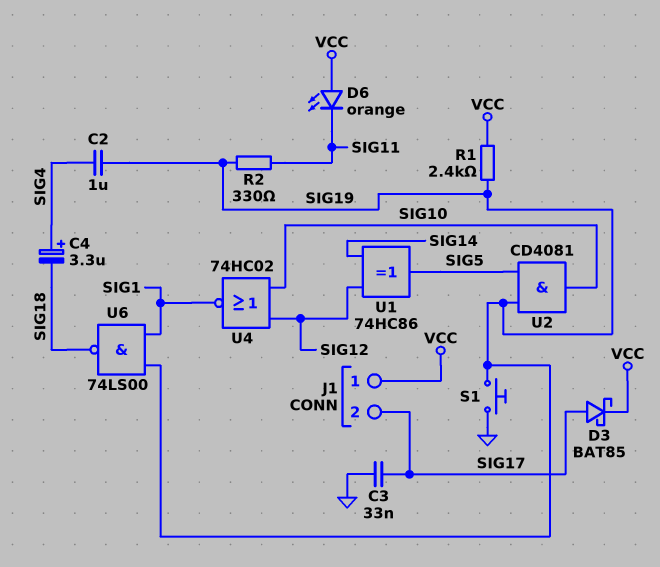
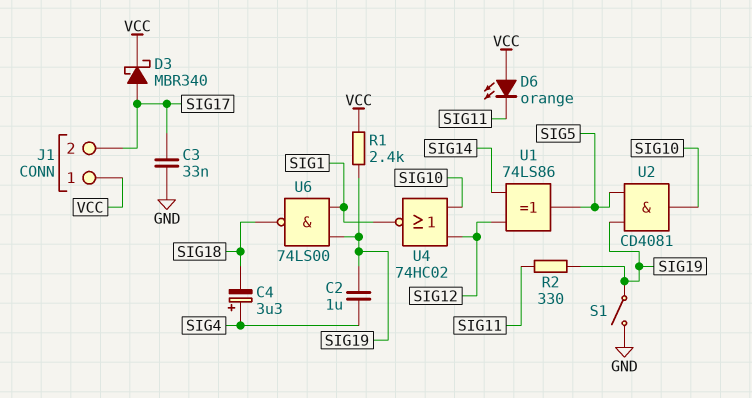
D3: schottky BAT85 (A SIG17, K VCC) -> schottky MBR340 (A SIG17, K VCC)
S1: button (GND, SIG19) -> switch (GND, SIG19)
U1: XOR 74HC86 (in SIG12, in SIG14, out SIG5) -> XOR 74LS86 (in SIG12, in SIG14, out SIG5)

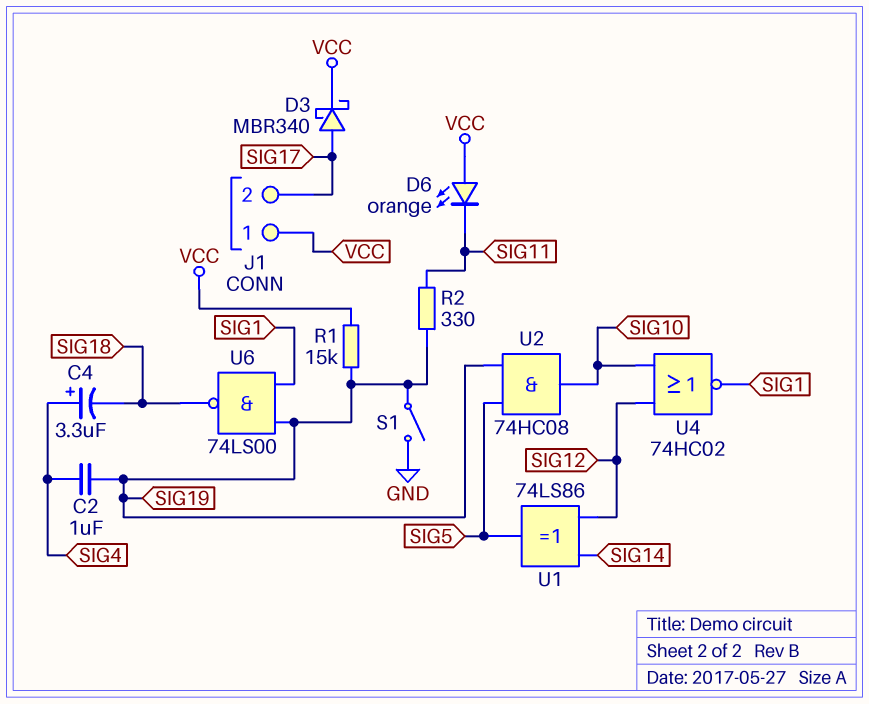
C3: 33nF (GND, SIG17) -> none
R1: 2.4k (SIG19, VCC) -> 15k (SIG19, VCC)
U2: AND CD4081 (in SIG5, in SIG19, out SIG10) -> AND 74HC08 (in SIG5, in SIG19, out SIG10)

